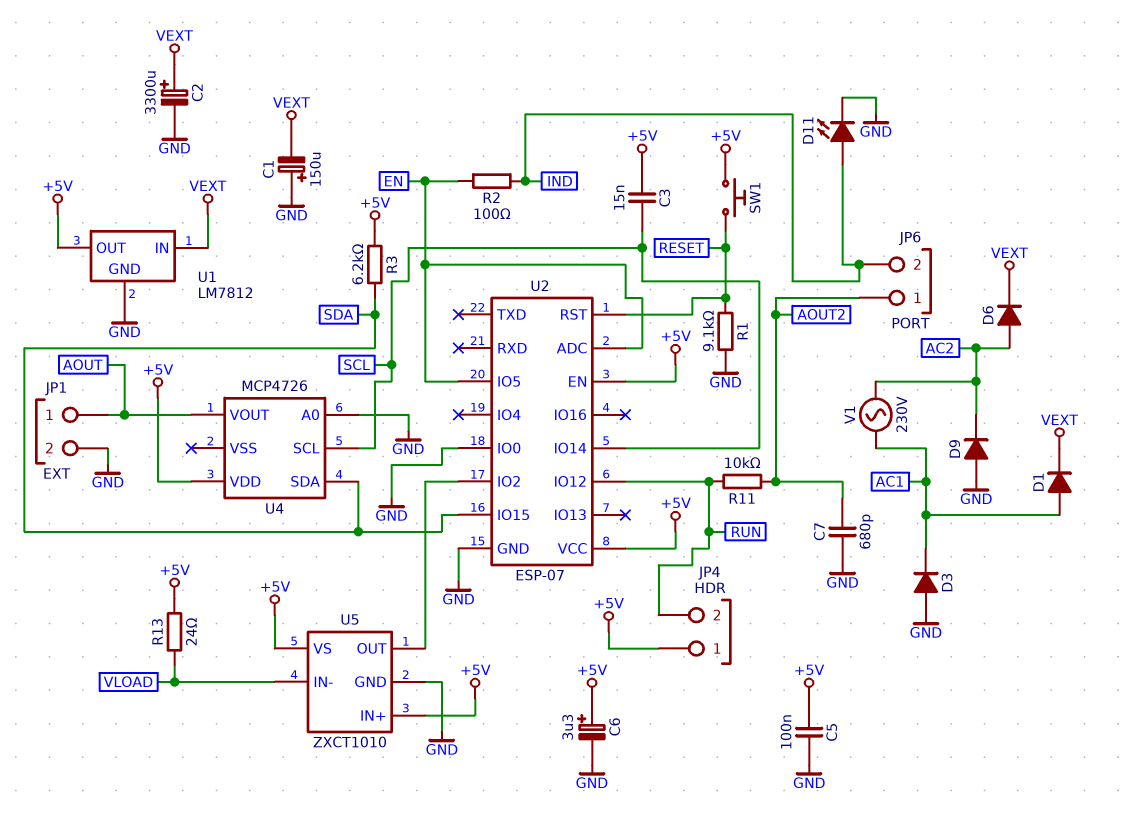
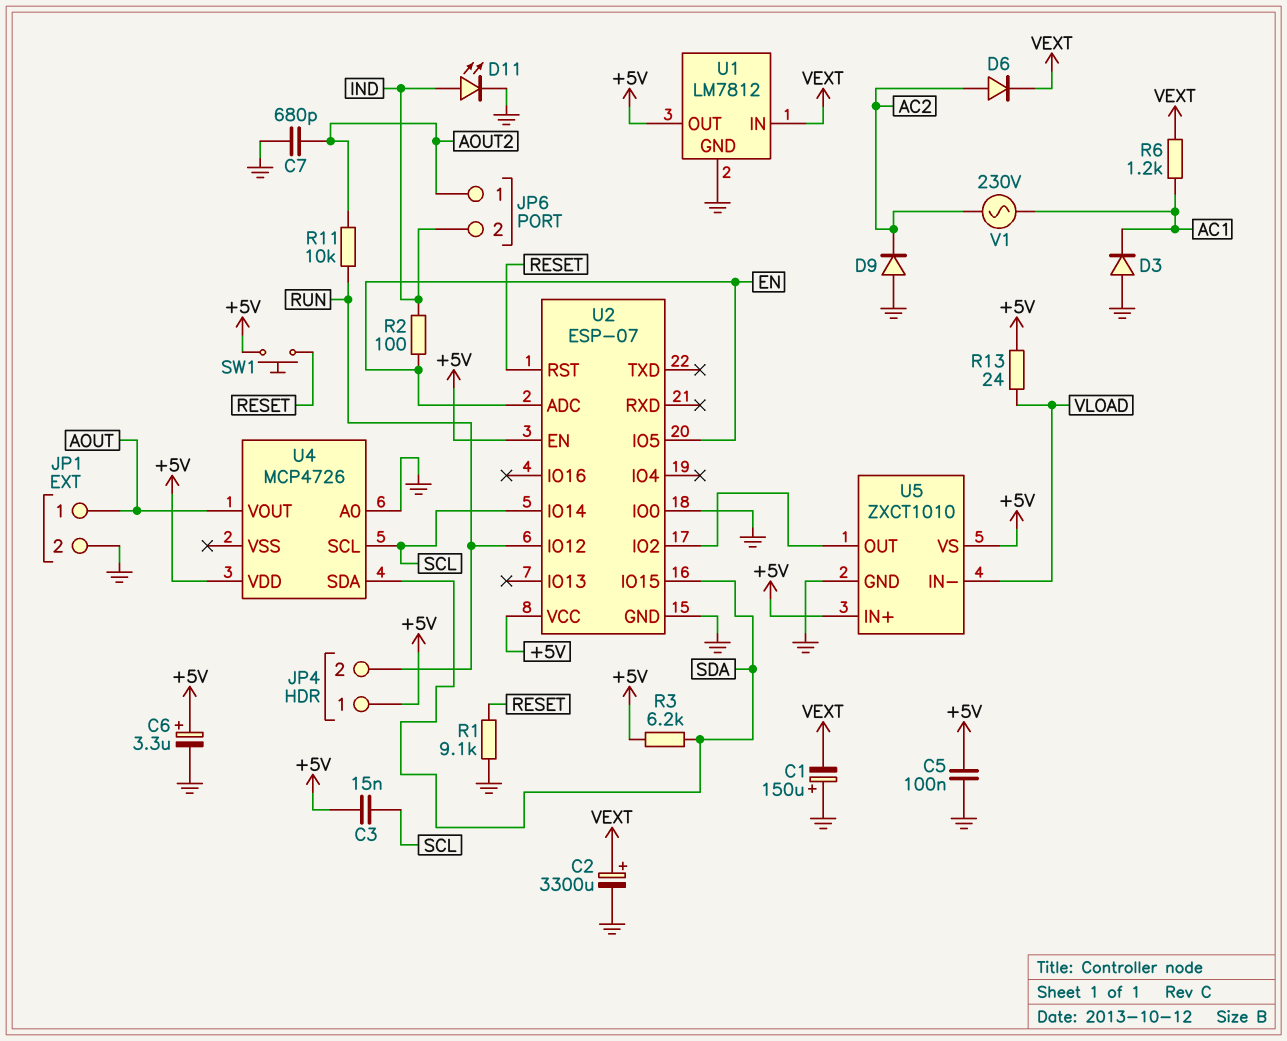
D1: diode (A AC1, K VEXT) -> none
R6: none -> 1.2k (AC1, VEXT)

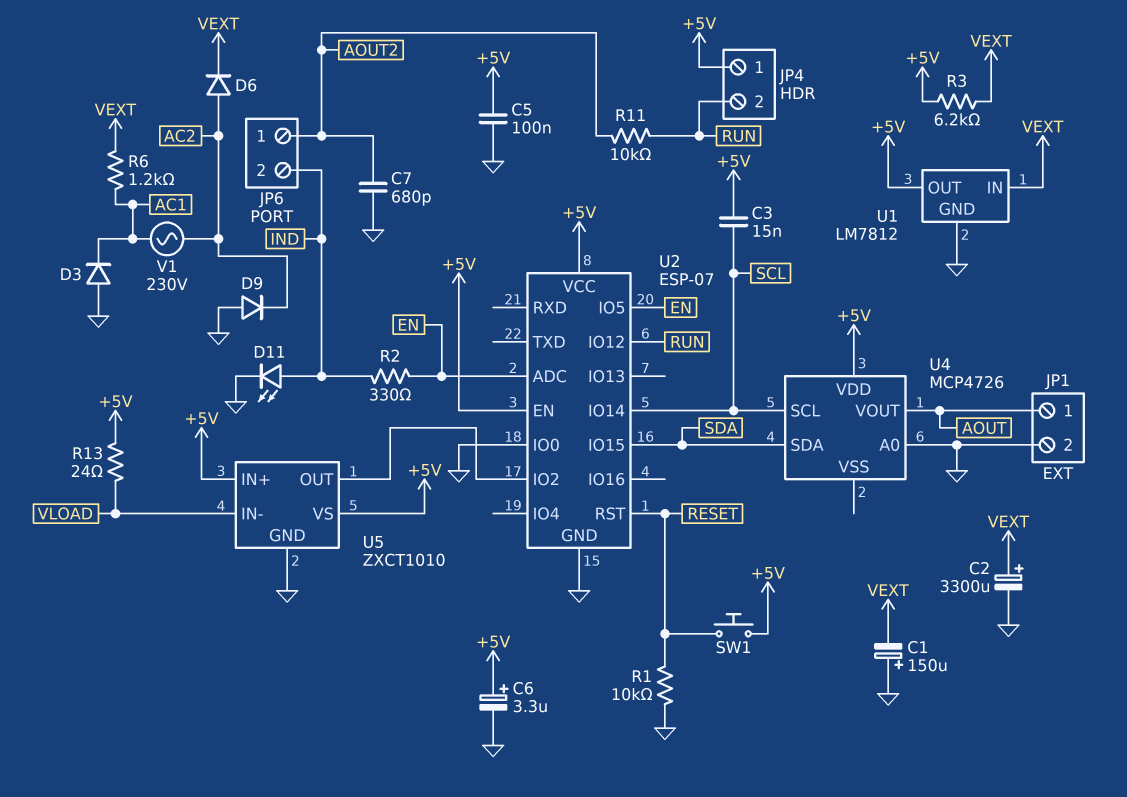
R1: 9.1k (GND, RESET) -> 10k (GND, RESET)
R2: 100 (EN, IND) -> 330 (EN, IND)
R3: 6.2k (+5V, SDA) -> 6.2k (+5V, VEXT)

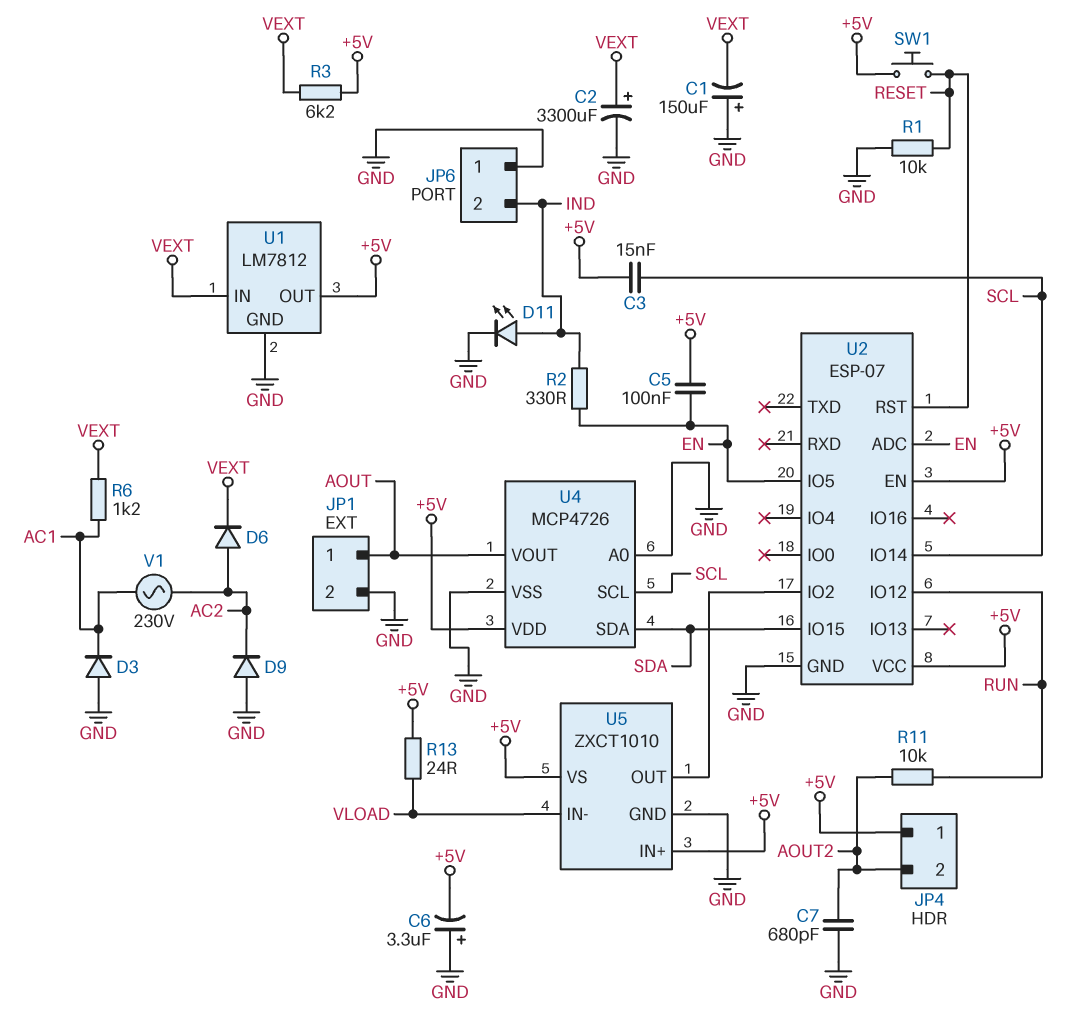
C5: 100nF (+5V, GND) -> 100nF (+5V, EN)
C6: 3.3uF (plus +5V, minus GND) -> 3.3uF (plus GND, minus +5V)
JP4 pin 2: RUN -> AOUT2
JP6 pin 1: AOUT2 -> GND
U2 pin IO0: GND -> none
U4 pin VSS: none -> GND

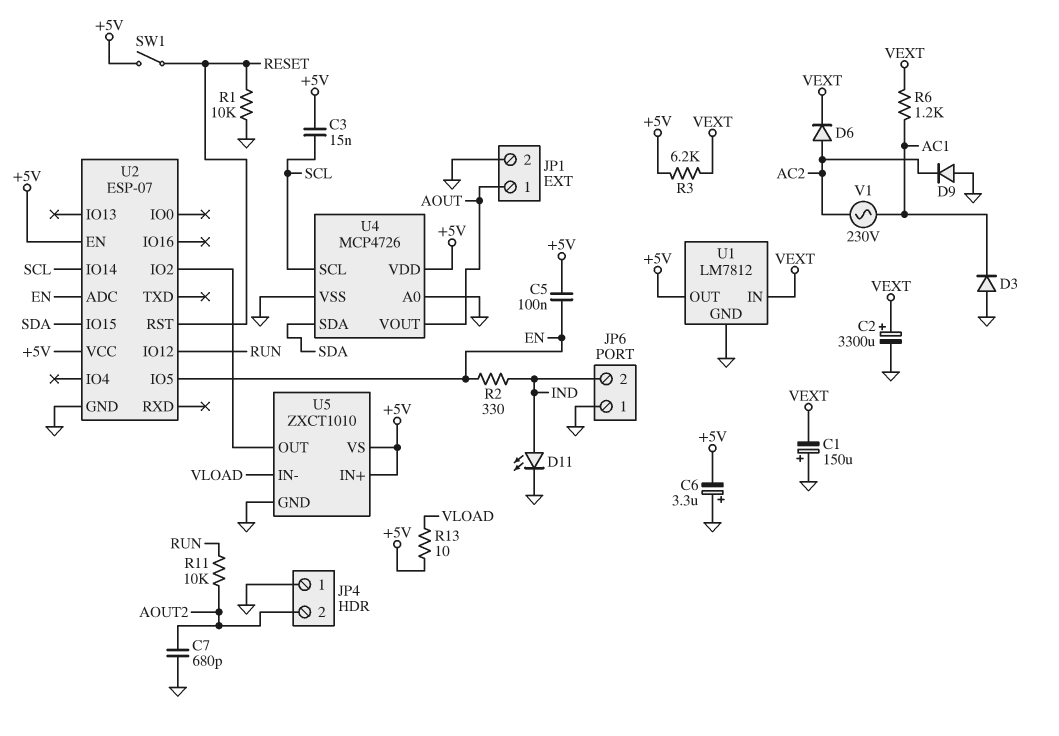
JP4 pin 1: +5V -> GND
R13: 24 (+5V, VLOAD) -> 10 (+5V, VLOAD)
SW1: button (+5V, RESET) -> switch (+5V, RESET)

